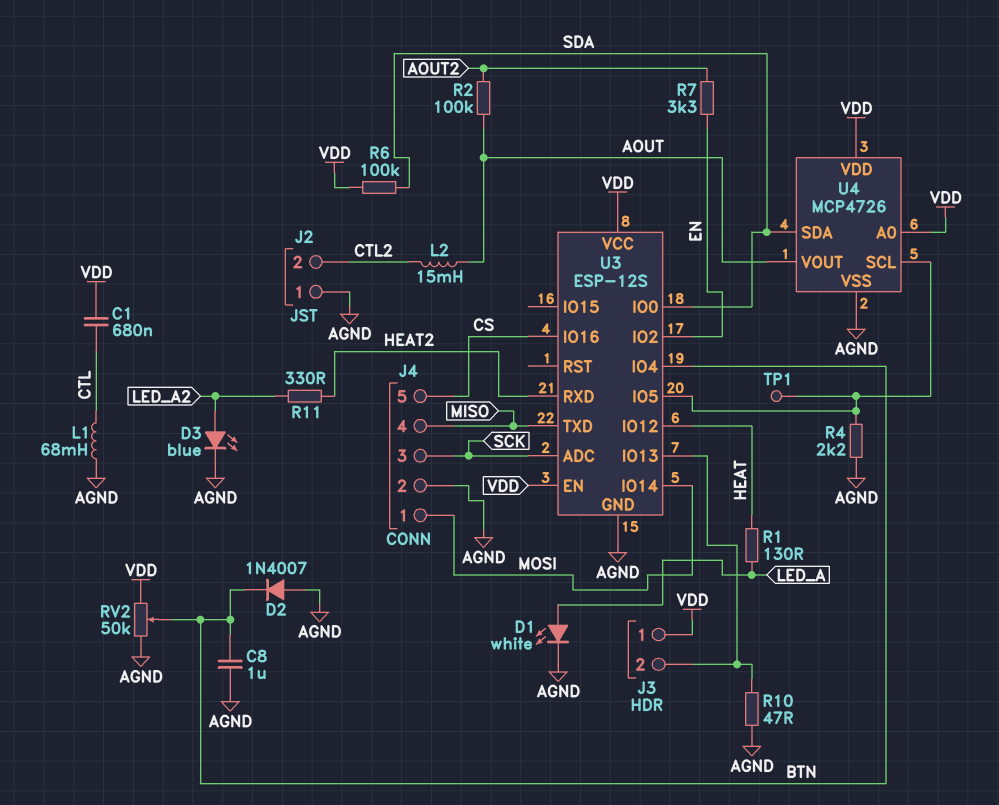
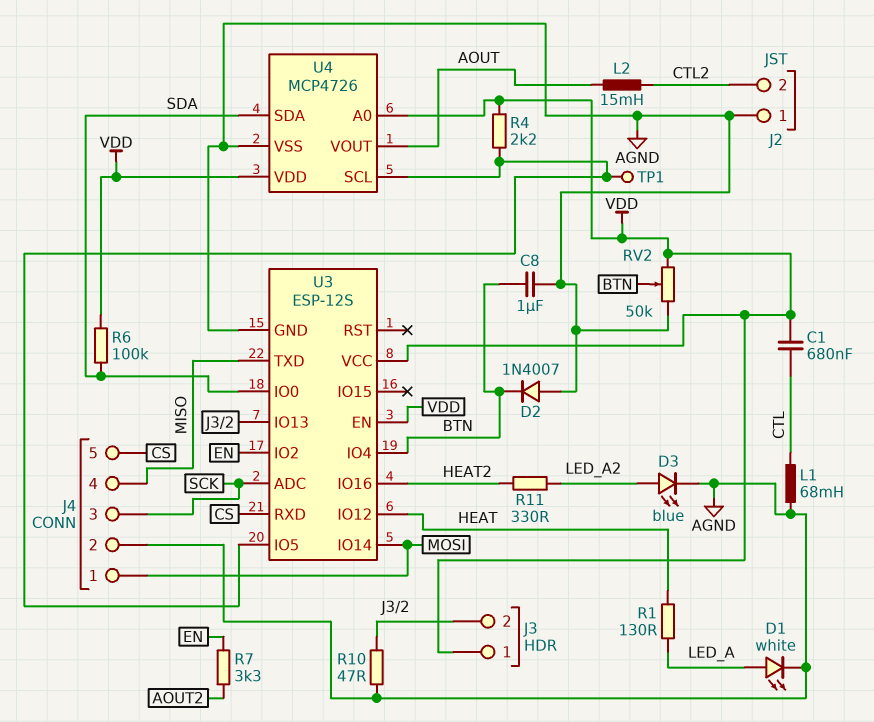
R2: 100k (AOUT, AOUT2) -> none
R4: 2.2k (AGND, U3/IO5) -> 2.2k (U3/IO5, VDD)
U3 pin IO16: CS -> HEAT2
U3 pin RXD: HEAT2 -> CS

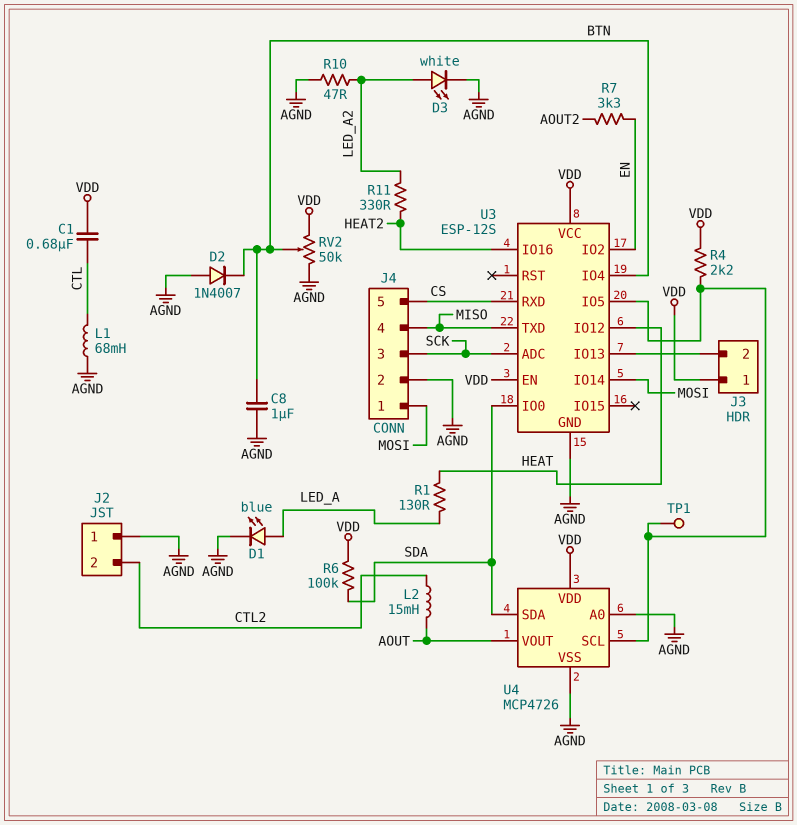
D1: LED white (A LED_A, K AGND) -> LED blue (A LED_A, K AGND)
D3: LED blue (A LED_A2, K AGND) -> LED white (A LED_A2, K AGND)
R10: 47 (AGND, J3/2) -> 47 (AGND, LED_A2)
U4 pin A0: VDD -> AGND

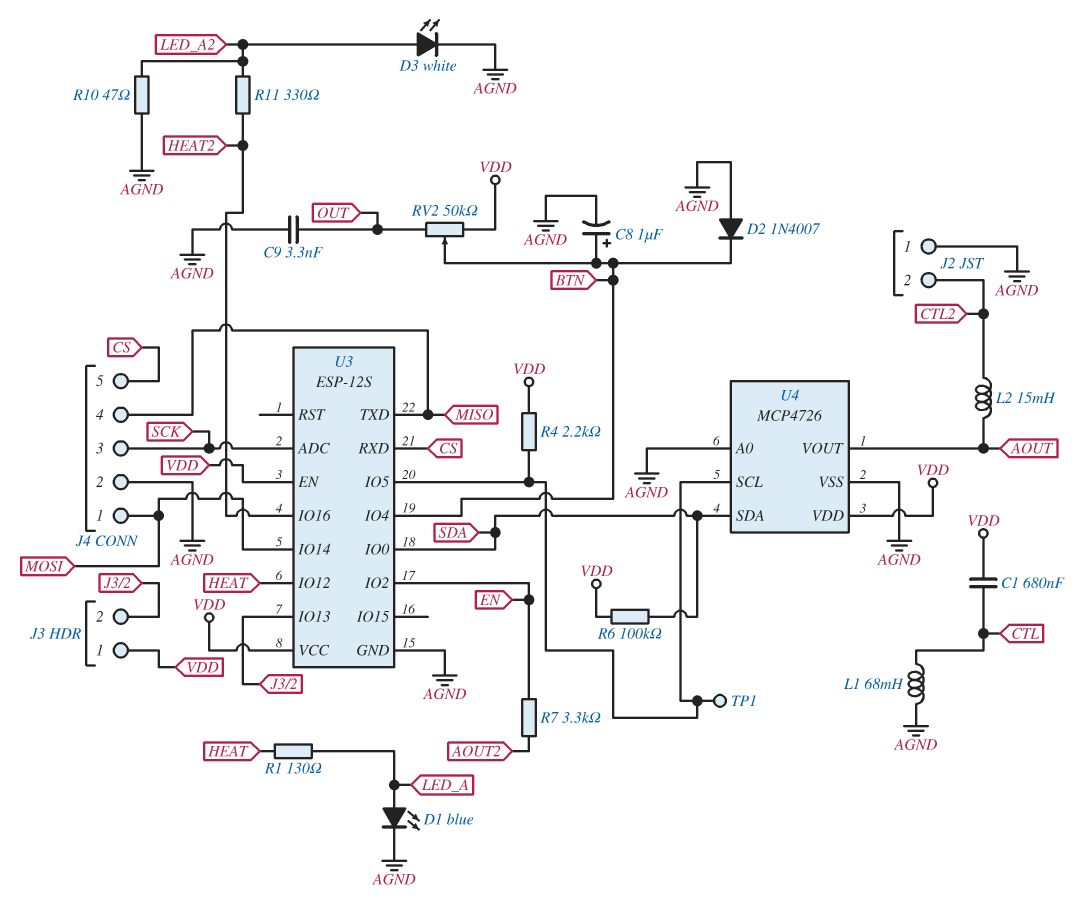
C8: 1uF (AGND, BTN) -> 1uF (plus BTN, minus AGND)
C9: none -> 3.3nF (AGND, OUT)
RV2: 50k (AGND, VDD, wiper BTN) -> 50k (OUT, VDD, wiper BTN)

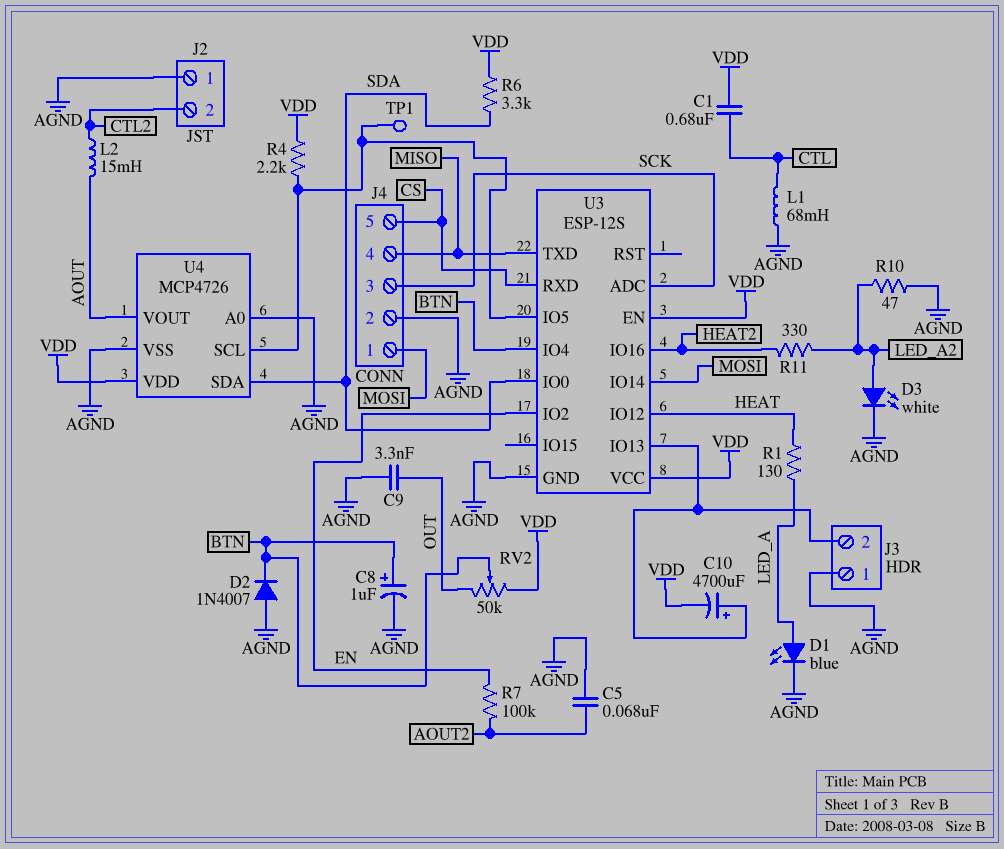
C5: none -> 68nF (AGND, AOUT2)
C10: none -> 4700uF (plus J3/2, minus VDD)
J3 pin 1: VDD -> AGND
R6: 100k (SDA, VDD) -> 3.3k (SDA, VDD)
R7: 3.3k (AOUT2, EN) -> 100k (AOUT2, EN)

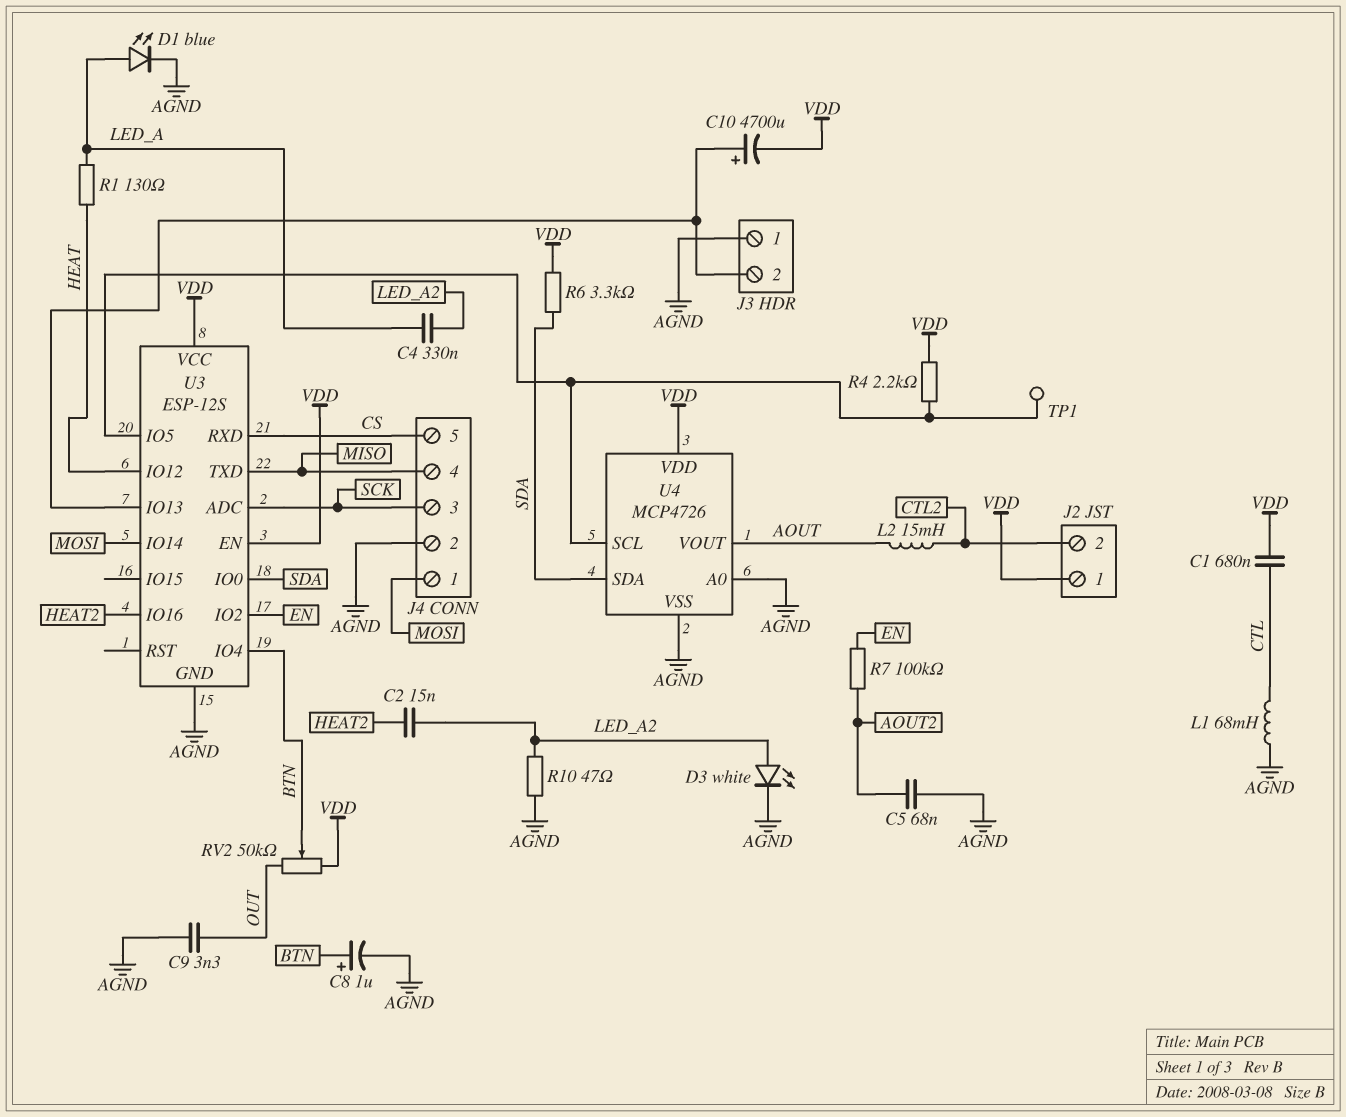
C2: none -> 15nF (HEAT2, LED_A2)
C4: none -> 330nF (LED_A, LED_A2)
D2: diode 1N4007 (A AGND, K BTN) -> none
J2 pin 1: AGND -> VDD
R11: 330 (HEAT2, LED_A2) -> none

